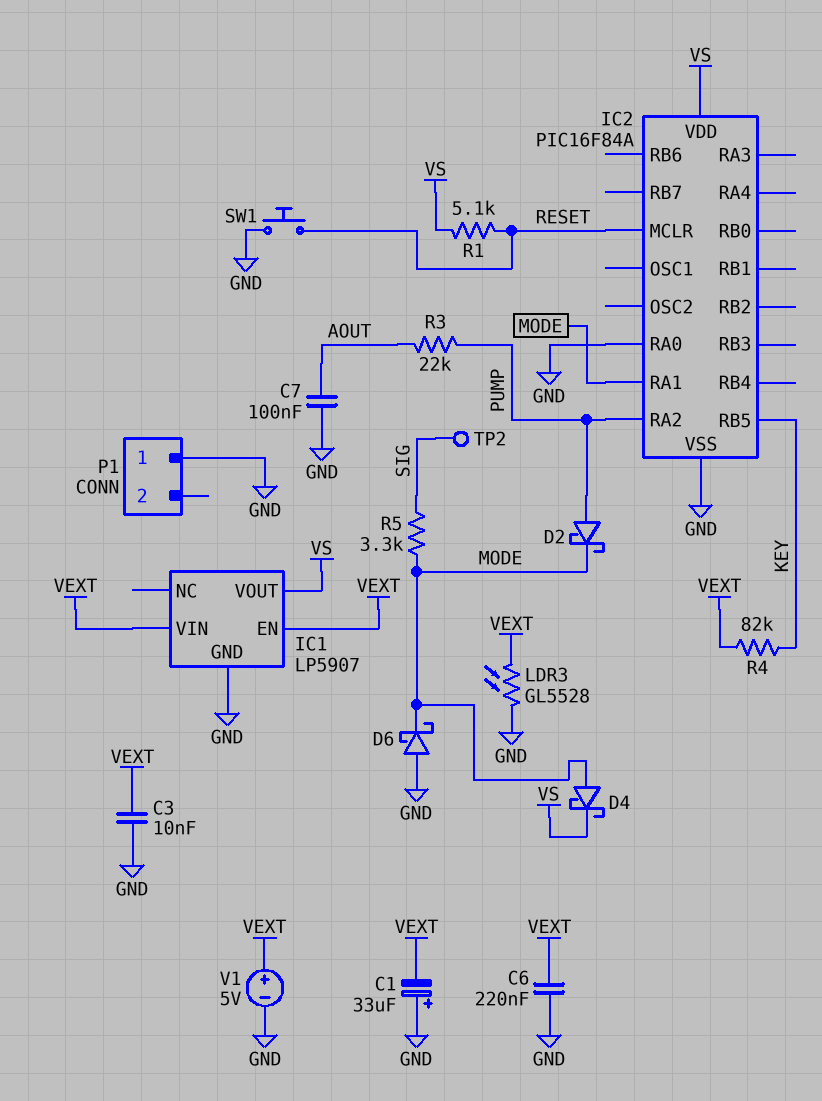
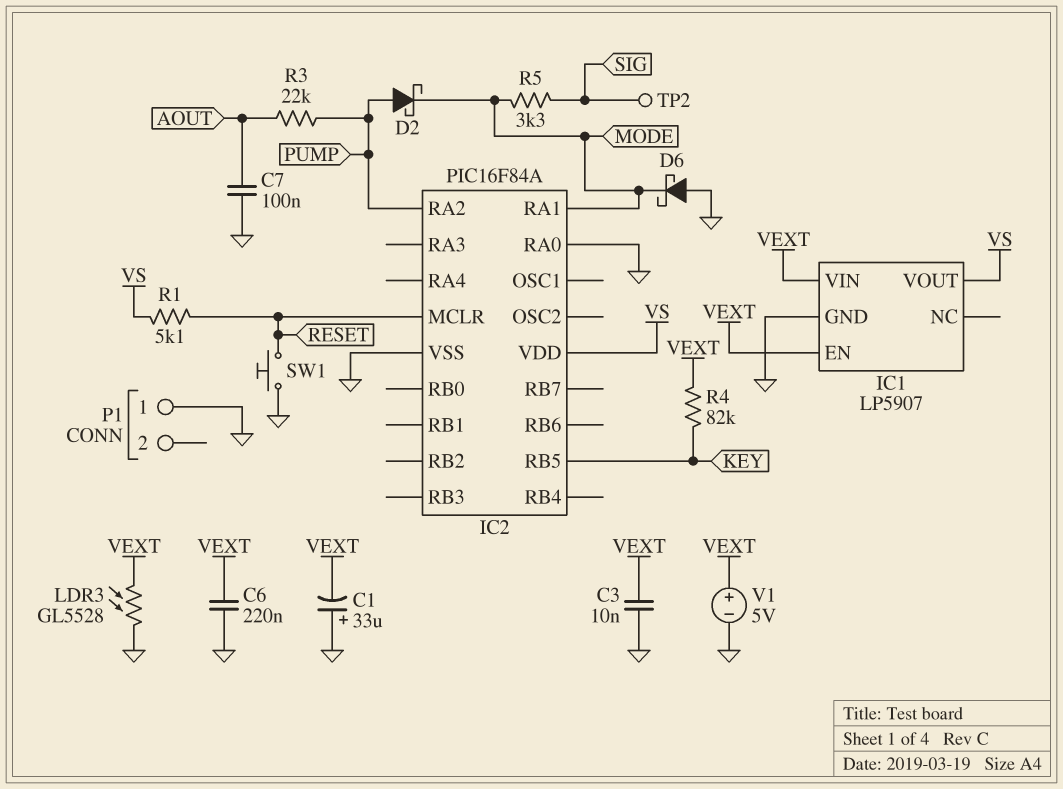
D4: schottky (A MODE, K VS) -> none

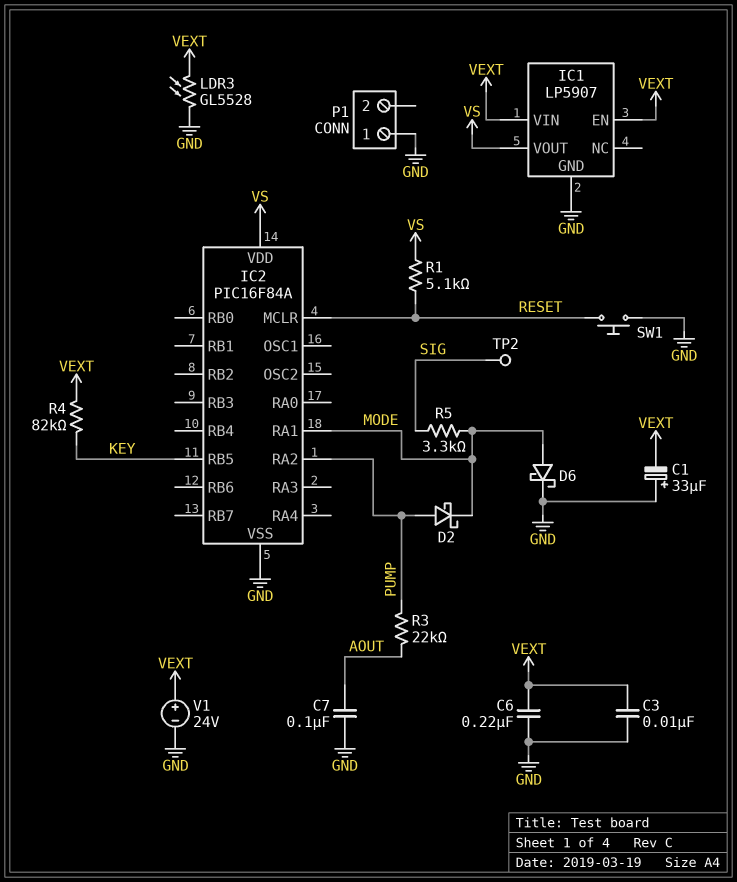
D6: schottky (A GND, K MODE) -> schottky (A MODE, K GND)
IC2 pin RA0: GND -> none
V1: 5V (plus VEXT, minus GND) -> 24V (plus VEXT, minus GND)

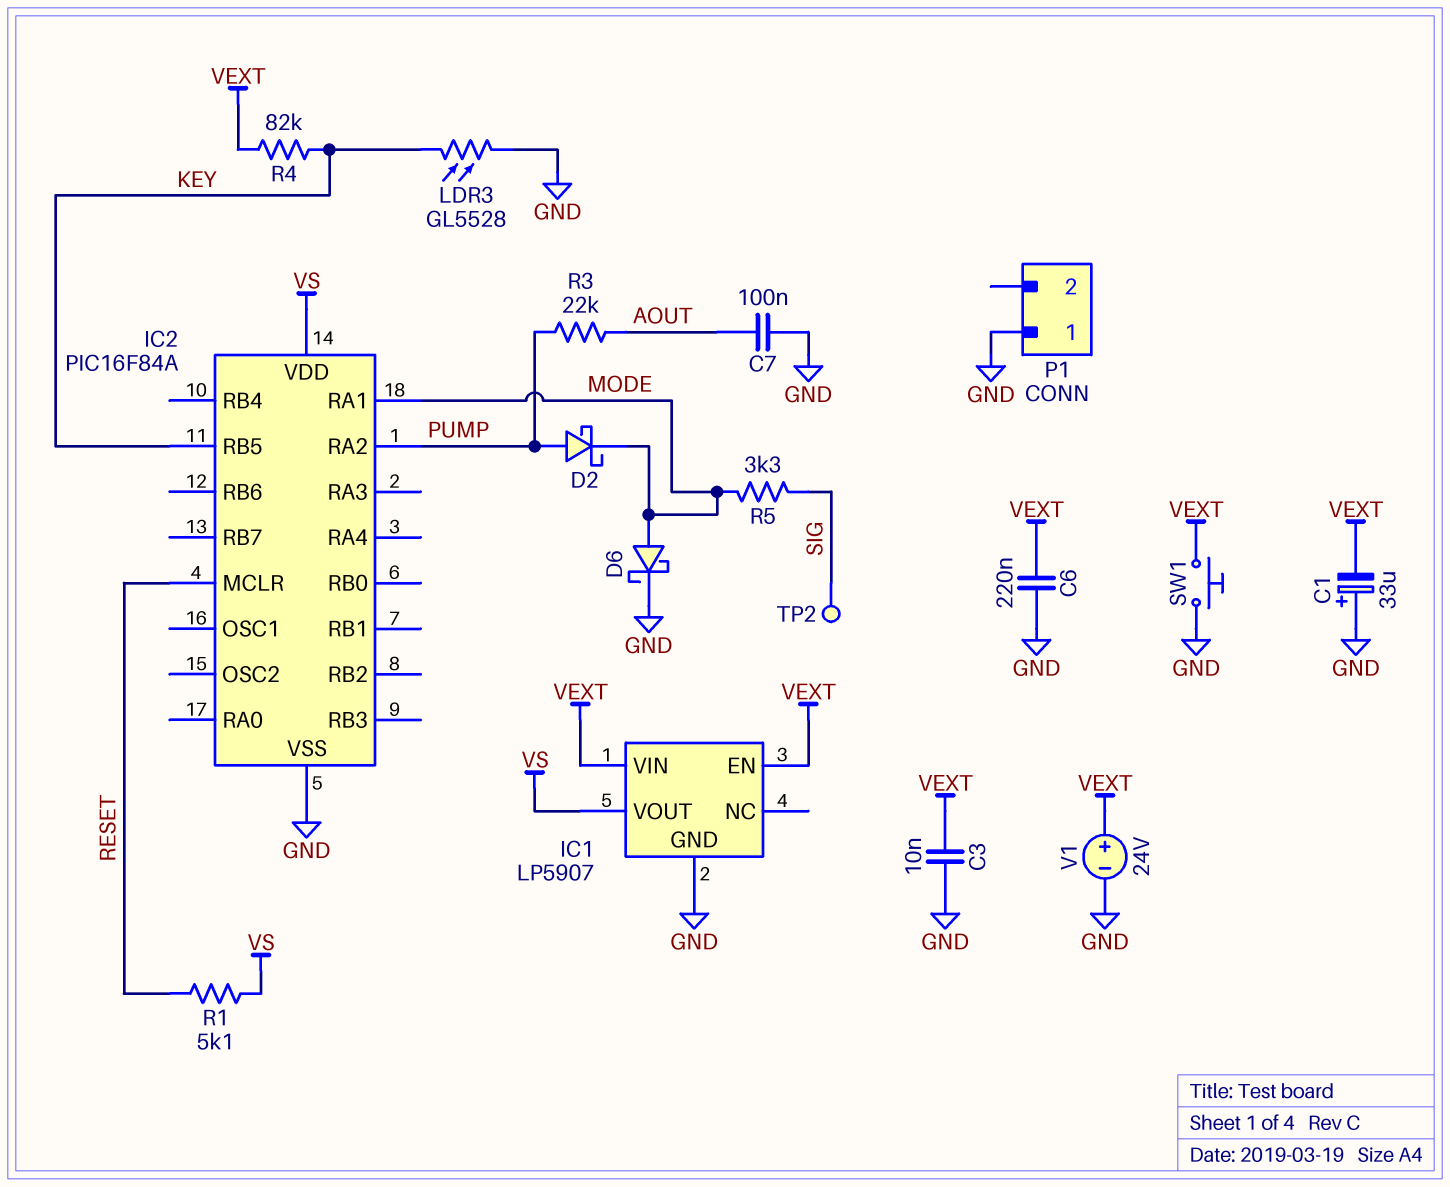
LDR3: GL5528 (GND, VEXT) -> GL5528 (GND, KEY)
SW1: button (GND, RESET) -> button (GND, VEXT)

